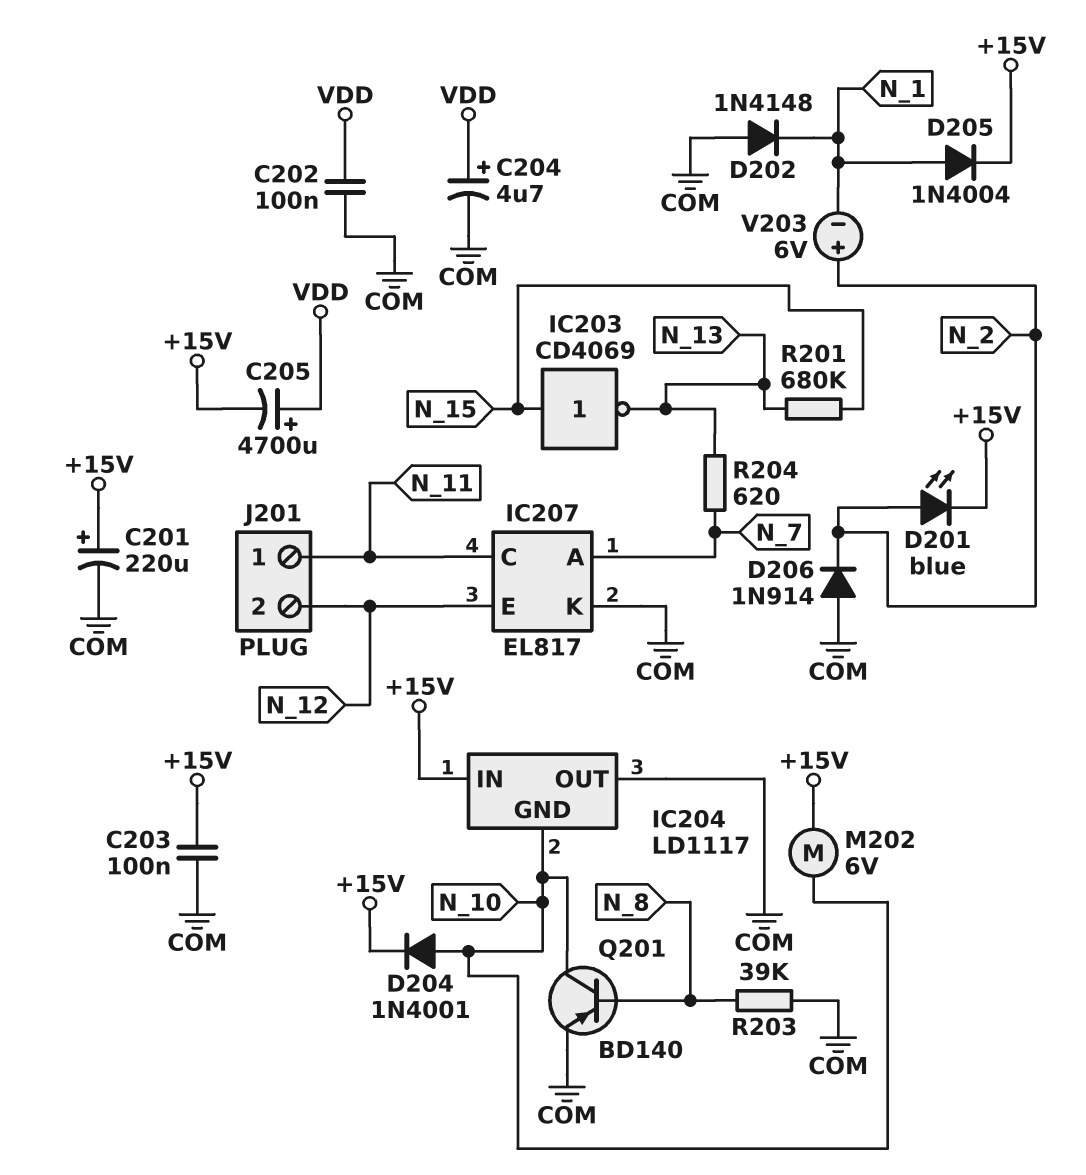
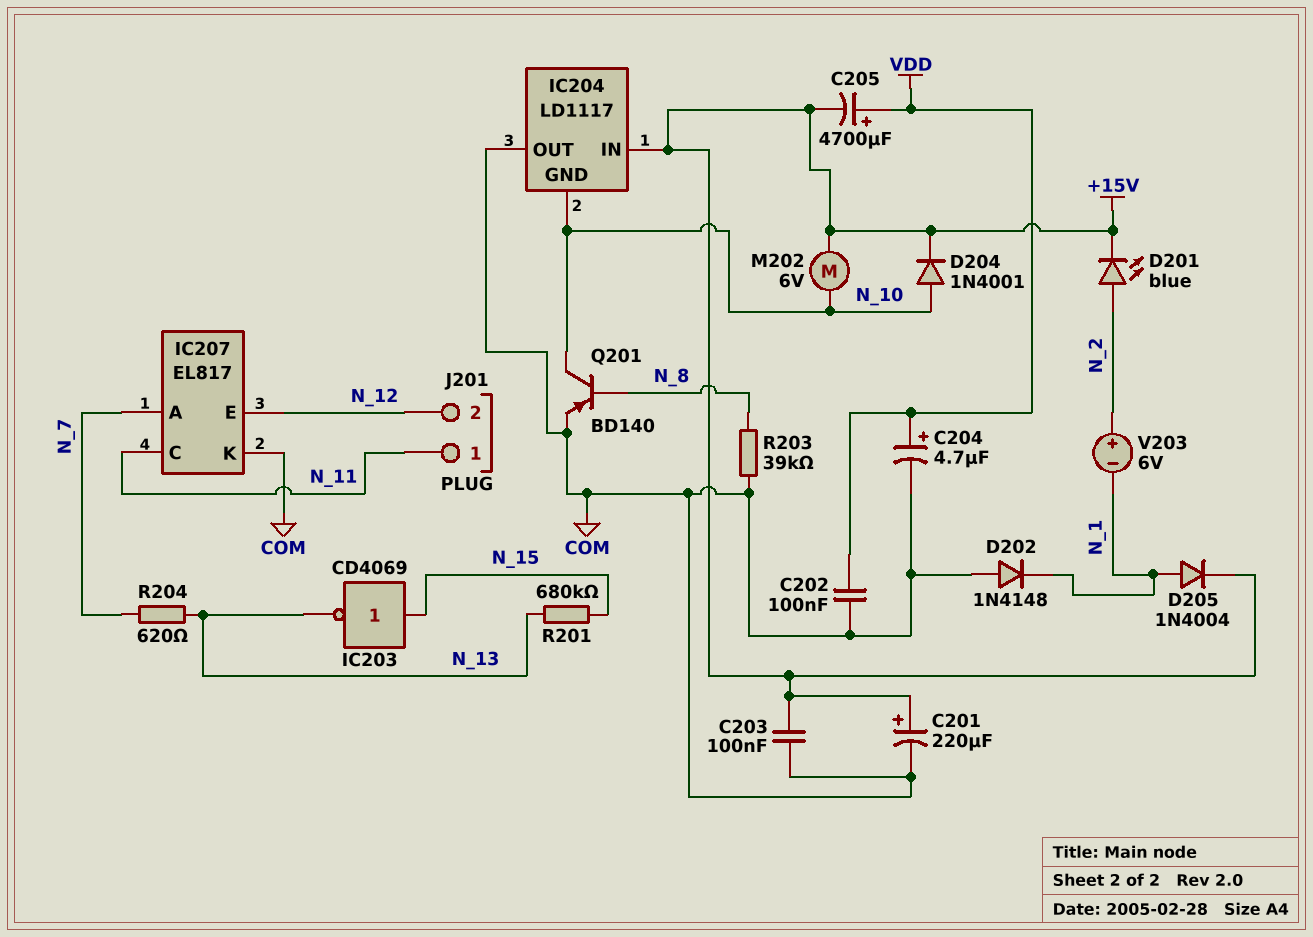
D206: diode 1N914 (A COM, K N_2) -> none

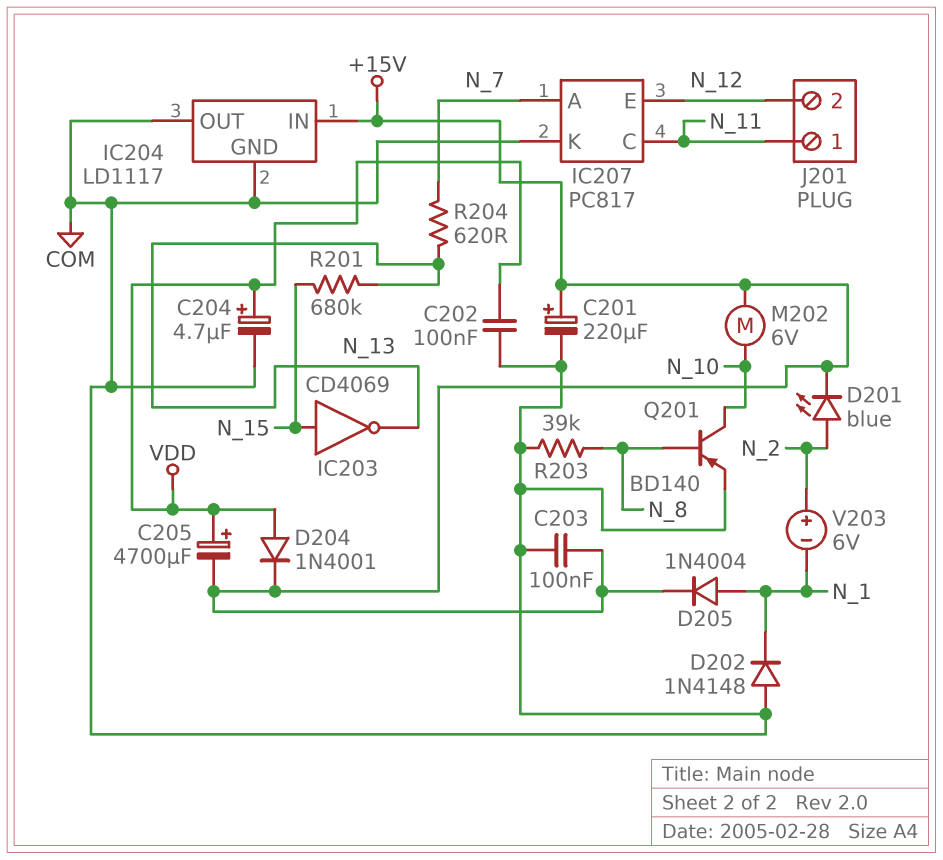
D204: diode 1N4001 (A N_10, K +15V) -> diode 1N4001 (A VDD, K +15V)
IC204 pin GND: N_10 -> COM
IC207: EL817 -> PC817

